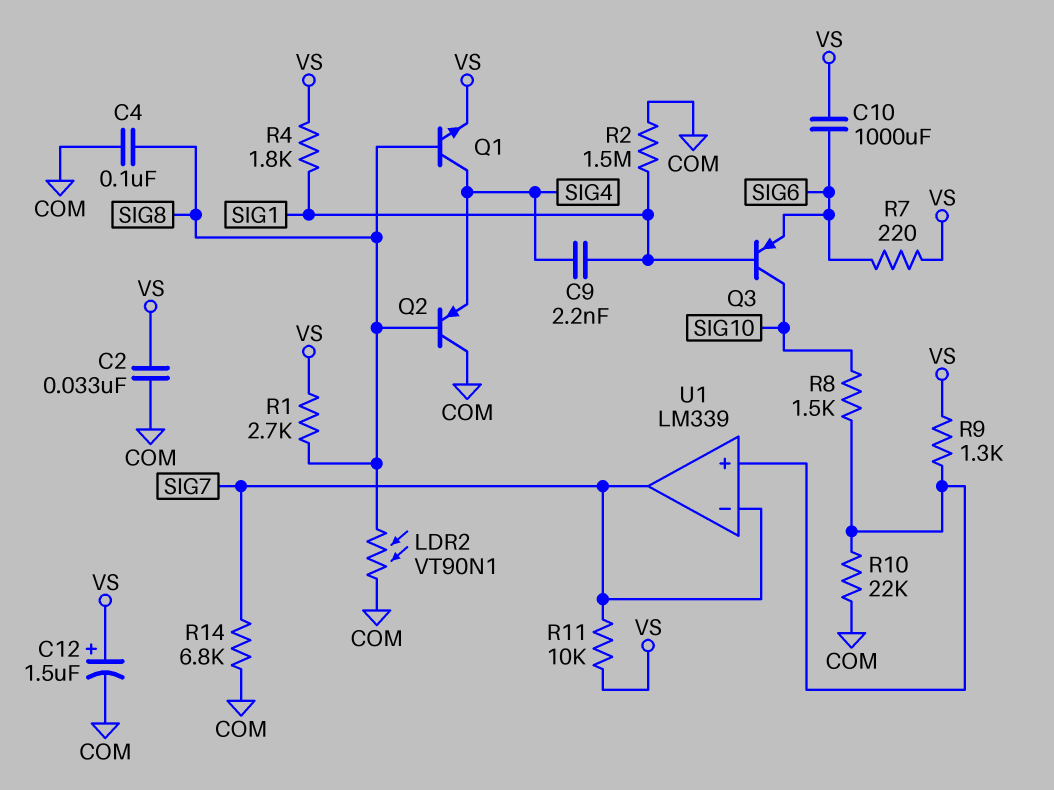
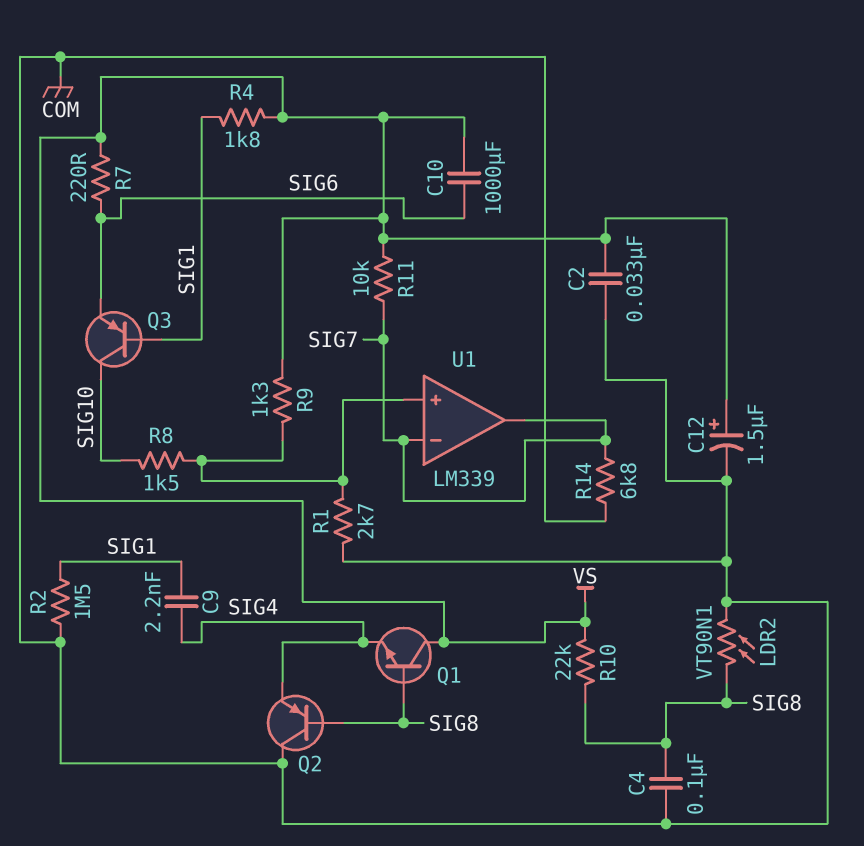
Q1: NPN (B SIG8, C SIG4, E VS) -> NPN (B SIG8, C VS, E SIG4)
R1: 2.7k (SIG8, VS) -> 2.7k (COM, U1/in+)
R10: 22k (COM, U1/in+) -> 22k (SIG8, VS)

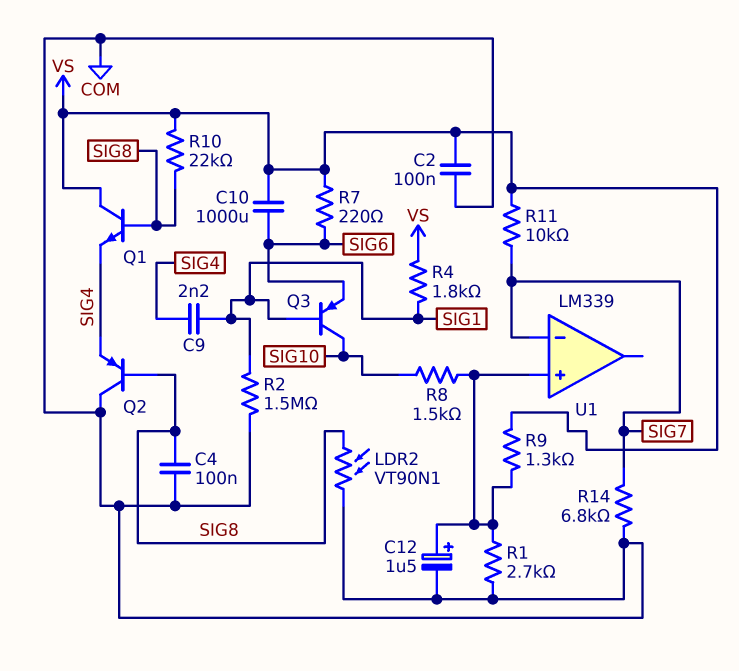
C2: 33nF (COM, VS) -> 100nF (COM, VS)
C12: 1.5uF (plus VS, minus COM) -> 1.5uF (plus U1/in+, minus COM)
U1 pin out: SIG7 -> none

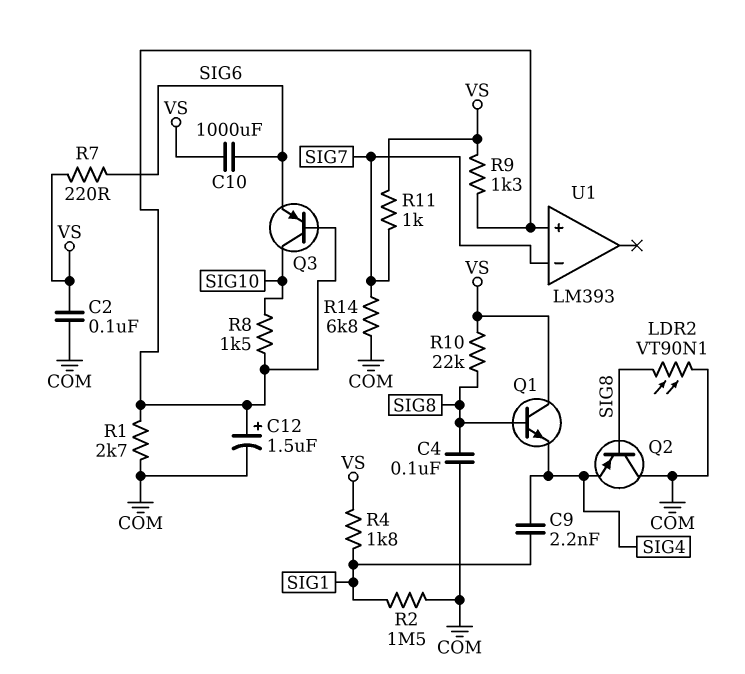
Q3: PNP (B SIG1, C SIG10, E SIG6) -> PNP (B U1/in+, C SIG10, E SIG6)
R11: 10k (SIG7, VS) -> 1k (SIG7, VS)
U1: LM339 -> LM393

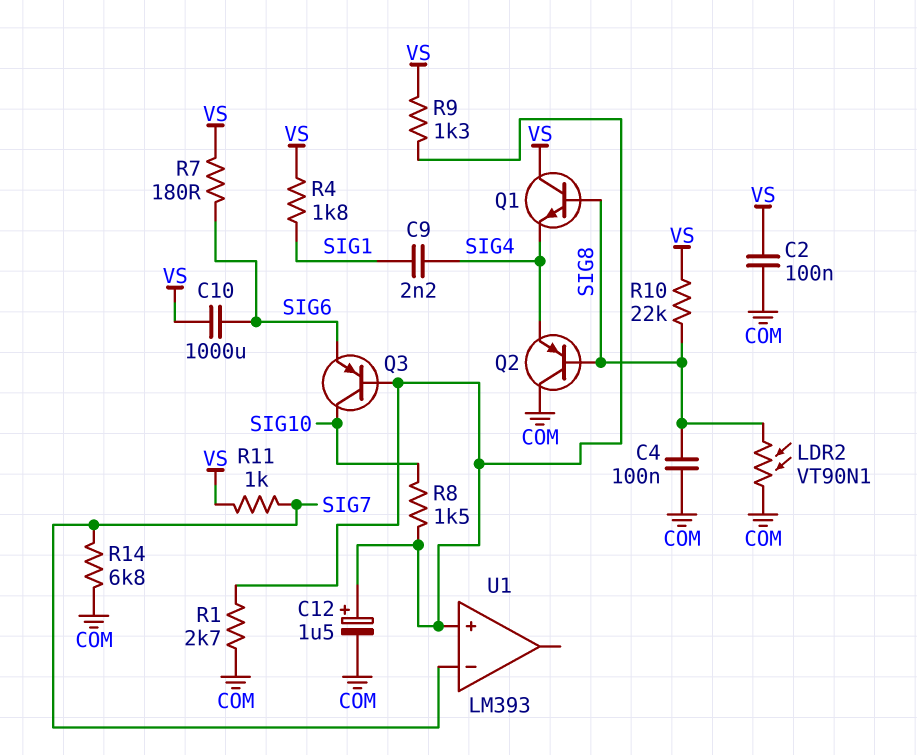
R2: 1.5M (COM, SIG1) -> none
R7: 220 (SIG6, VS) -> 180 (SIG6, VS)

